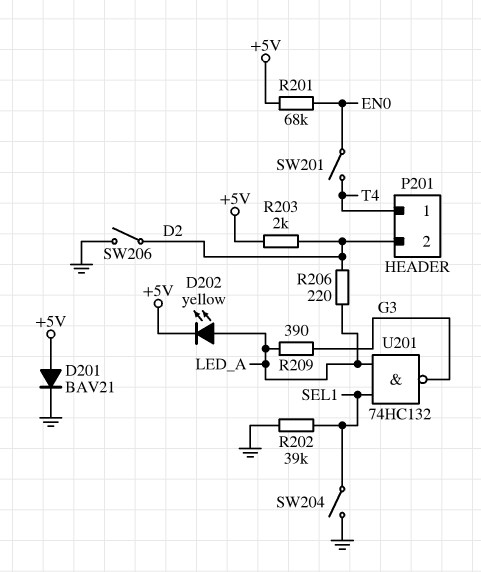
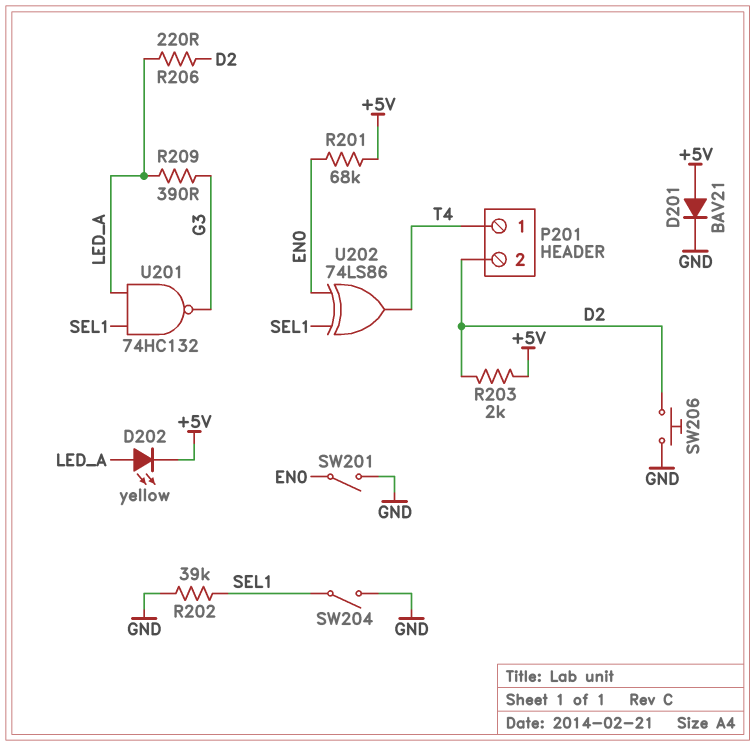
SW201: switch (EN0, T4) -> switch (EN0, GND)
SW206: switch (D2, GND) -> button (D2, GND)
U202: none -> XOR 74LS86 (in EN0, in SEL1, out T4)

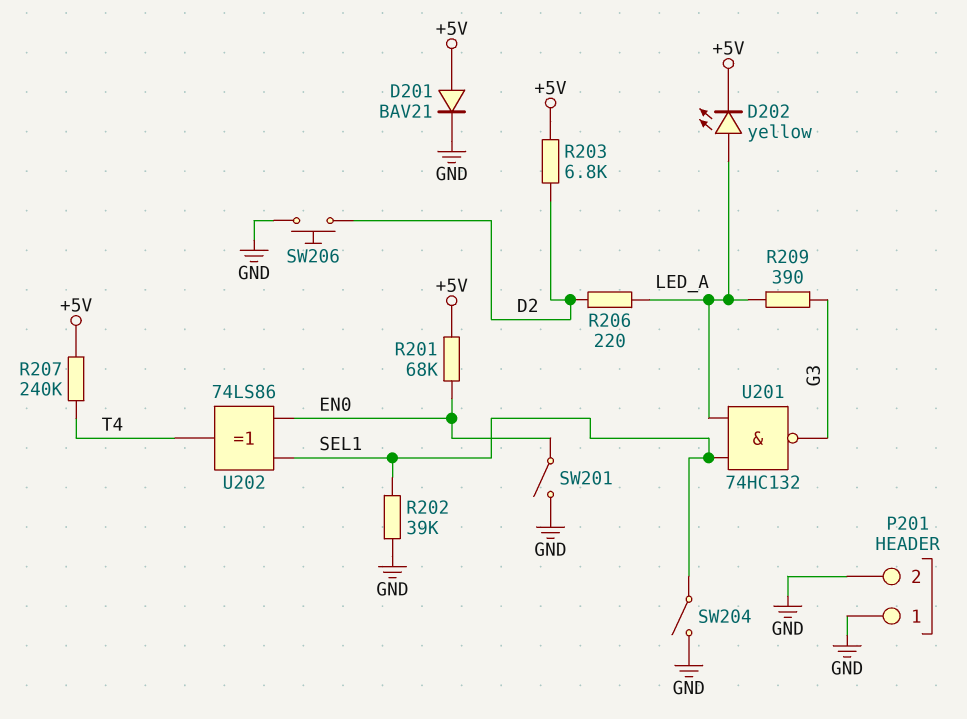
P201 pin 1: T4 -> GND
P201 pin 2: D2 -> GND
R203: 2k (+5V, D2) -> 6.8k (+5V, D2)
R207: none -> 240k (+5V, T4)

